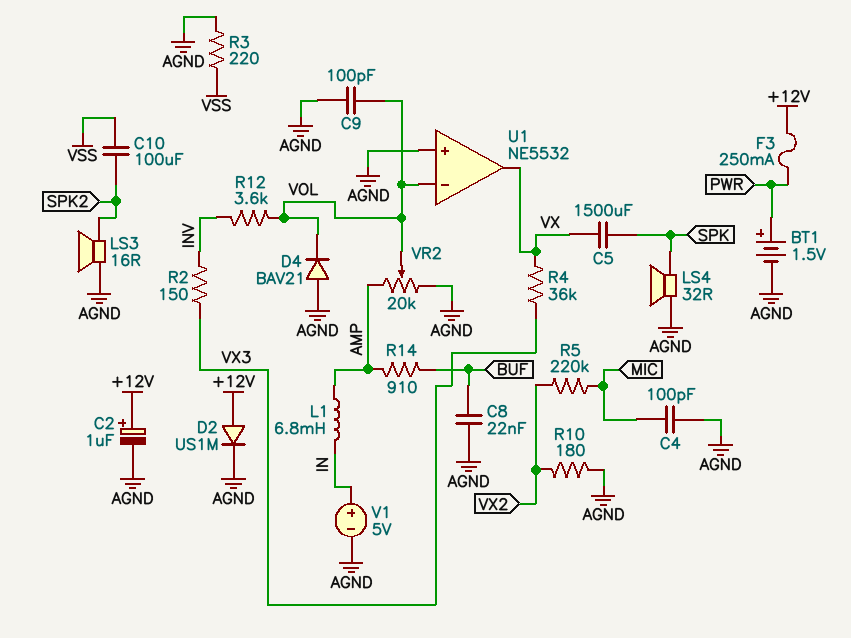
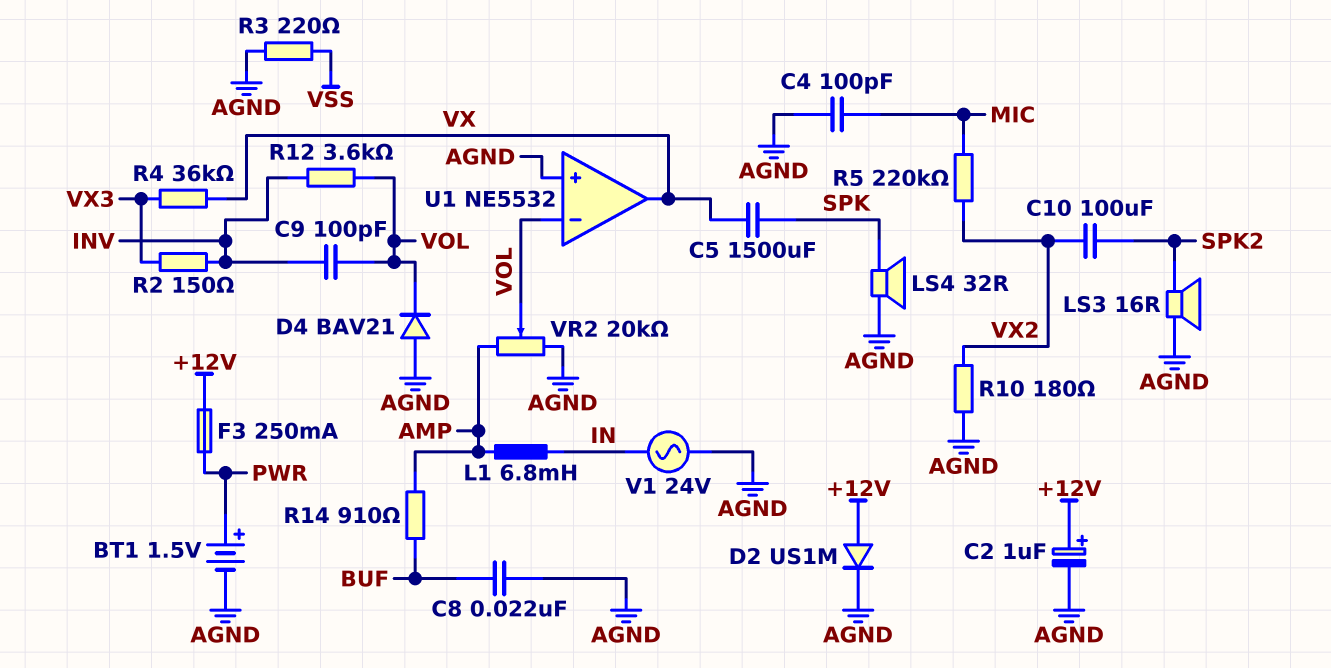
C9: 100pF (AGND, VOL) -> 100pF (INV, VOL)
C10: 100uF (SPK2, VSS) -> 100uF (SPK2, VX2)
V1: 5V (plus IN, minus AGND) -> AC 24V (AGND, IN)

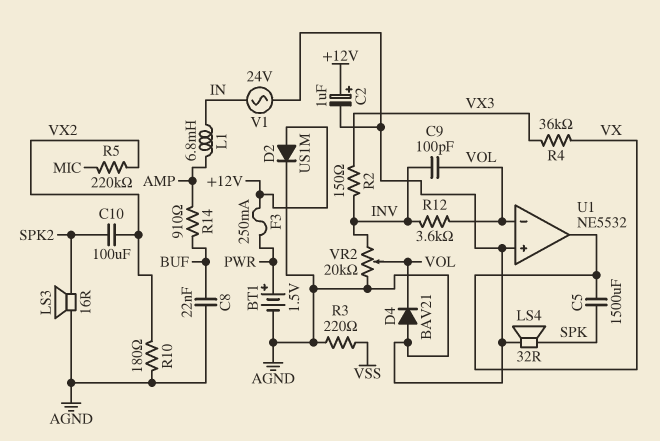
C4: 100pF (AGND, MIC) -> none
VR2: 20k (AGND, AMP, wiper VOL) -> 20k (AGND, INV, wiper VOL)

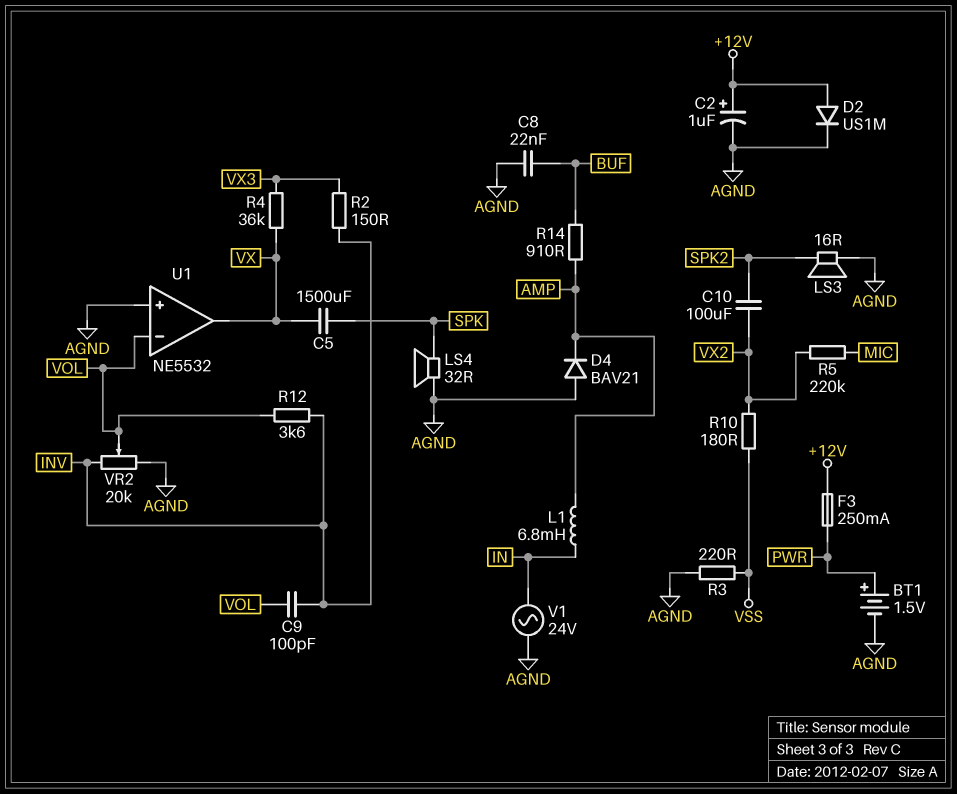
D4: diode BAV21 (A AGND, K VOL) -> diode BAV21 (A AGND, K AMP)
R10: 180 (AGND, VX2) -> 180 (VSS, VX2)

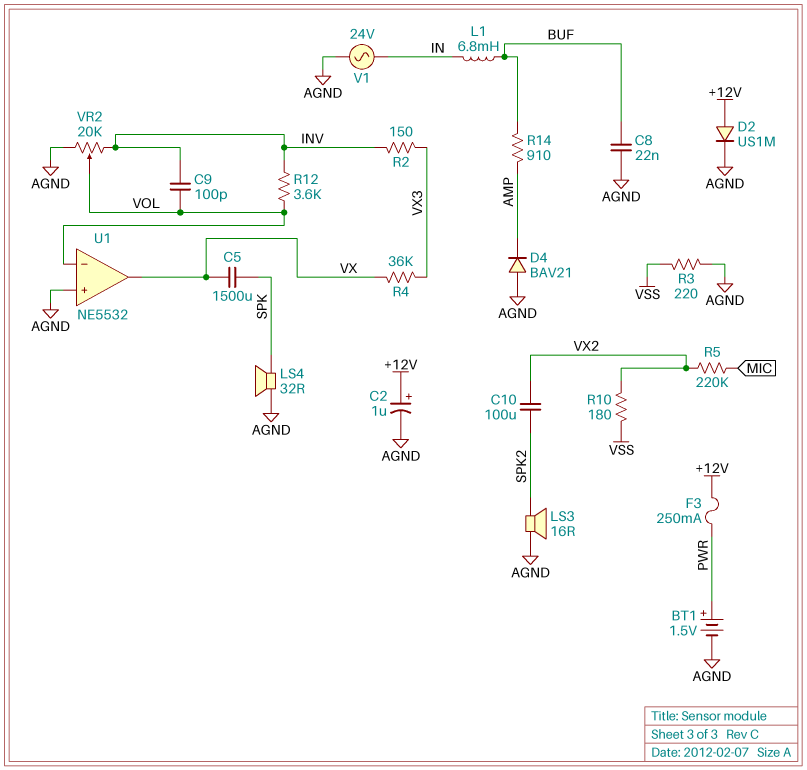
L1: 6.8mH (AMP, IN) -> 6.8mH (BUF, IN)

